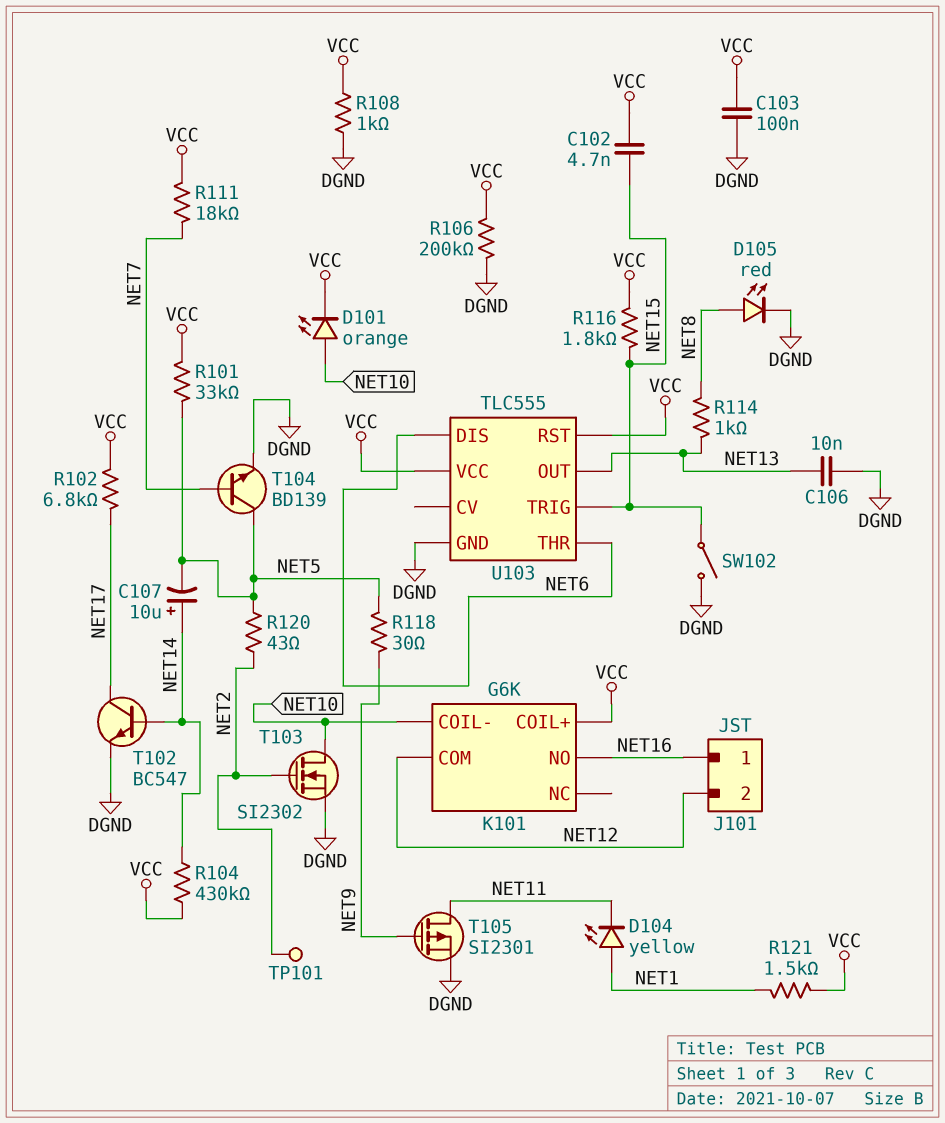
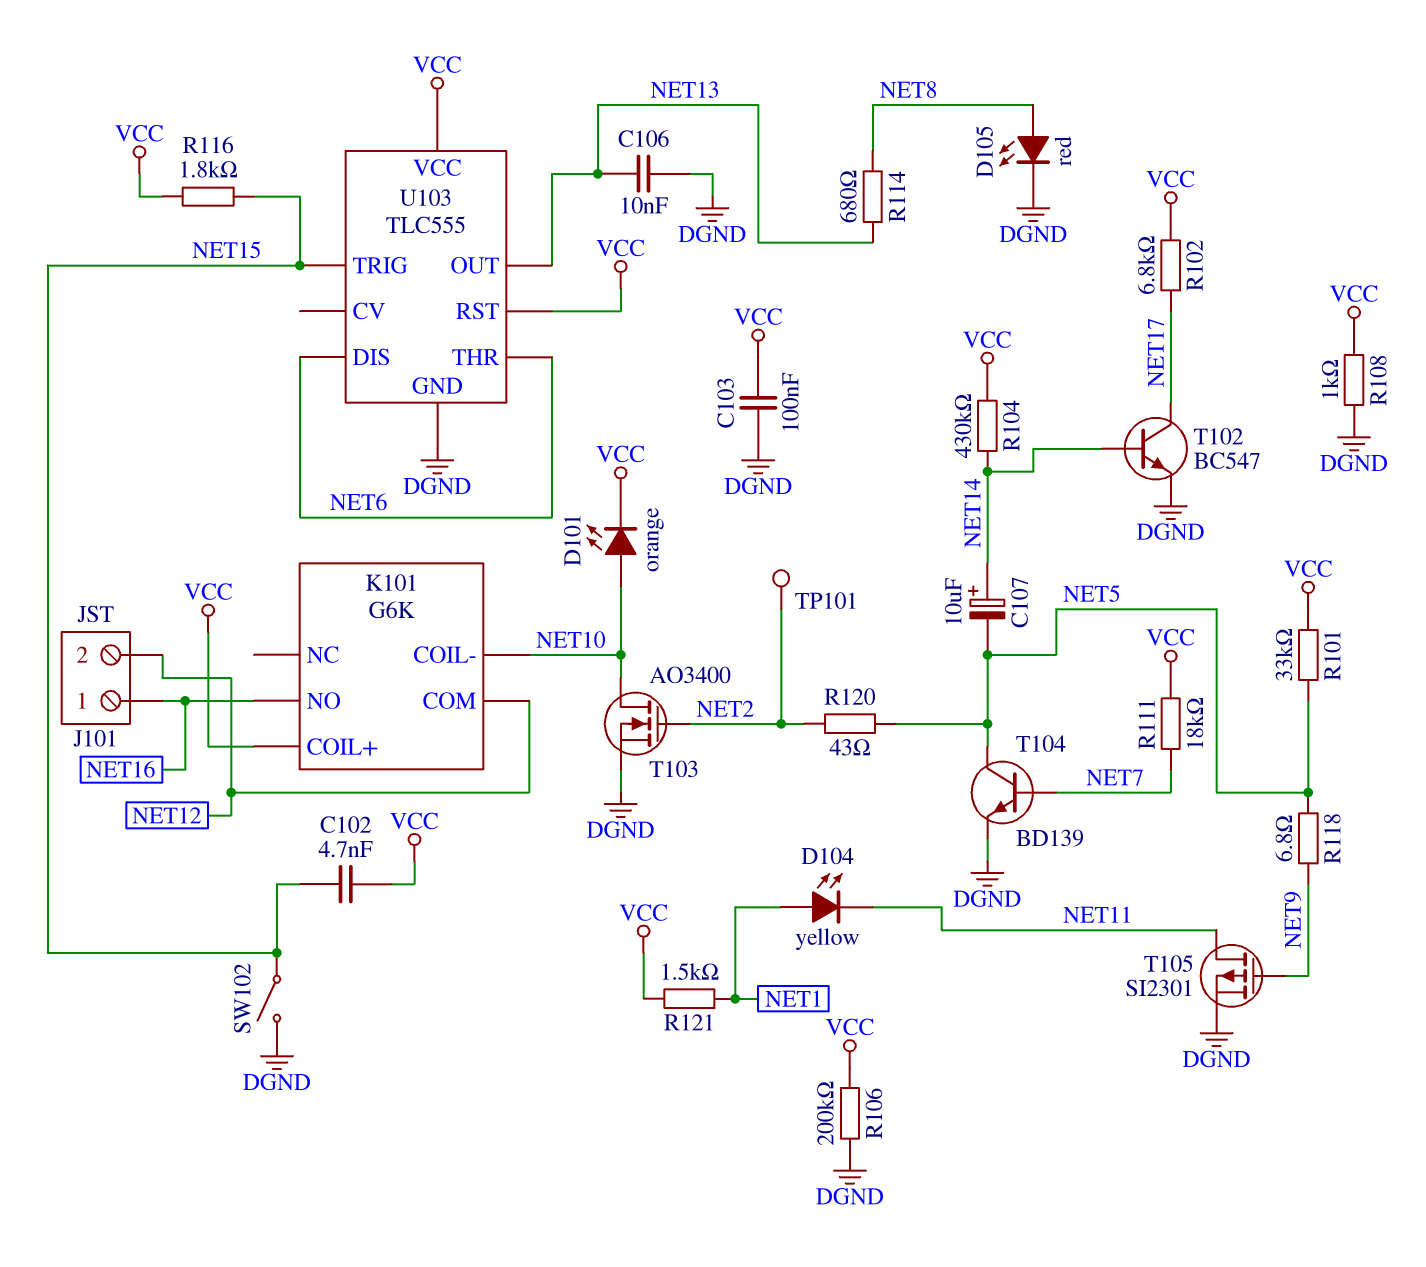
R114: 1k (NET8, NET13) -> 680 (NET8, NET13)
R118: 30 (NET5, NET9) -> 6.8 (NET5, NET9)
T103: NMOS SI2302 (G NET2, D NET10, S DGND) -> NMOS AO3400 (G NET2, D NET10, S DGND)

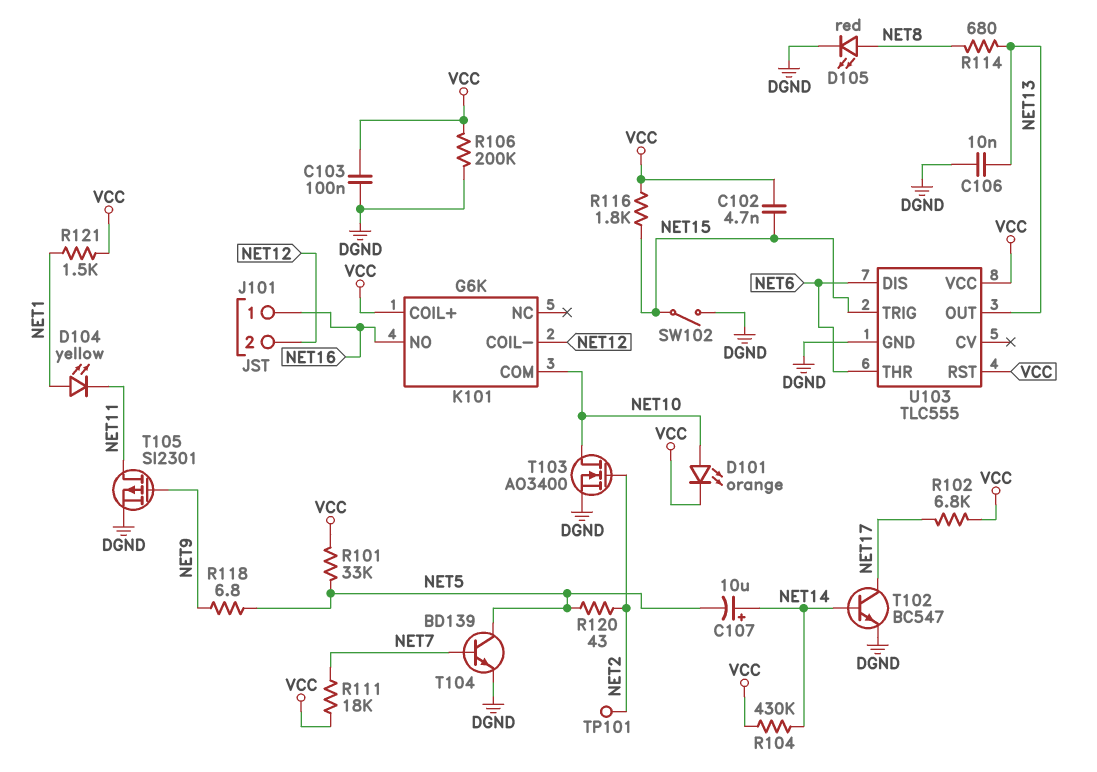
K101 pin COIL-: NET10 -> NET12
K101 pin COM: NET12 -> NET10
R108: 1k (DGND, VCC) -> none

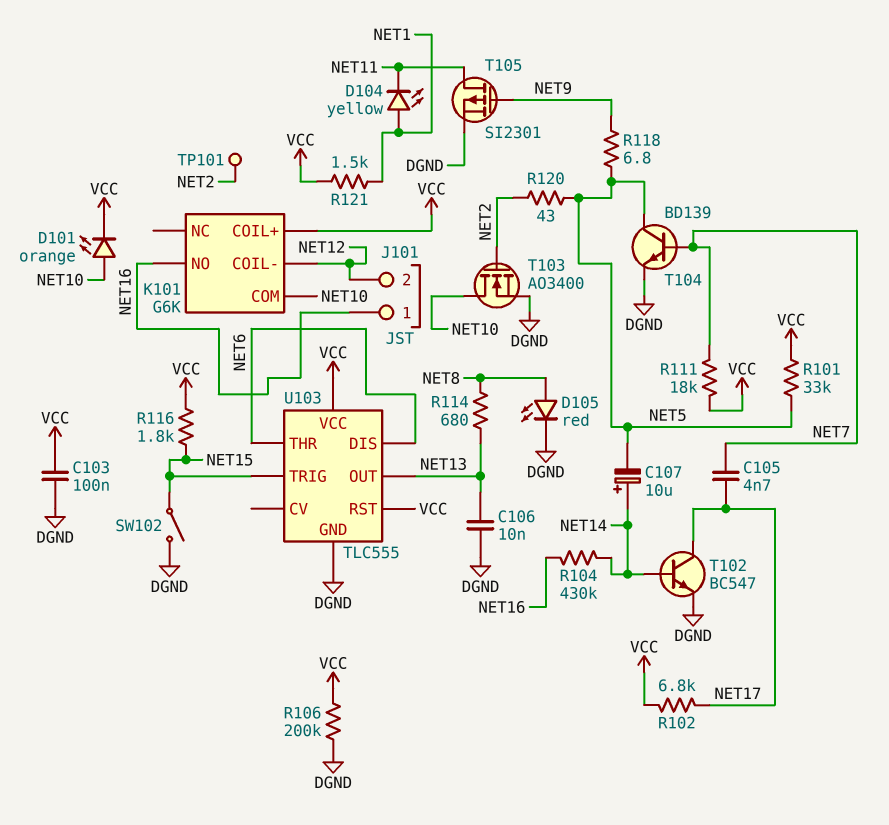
C102: 4.7nF (NET15, VCC) -> none
C105: none -> 4.7nF (NET7, NET17)
R104: 430k (NET14, VCC) -> 430k (NET14, NET16)

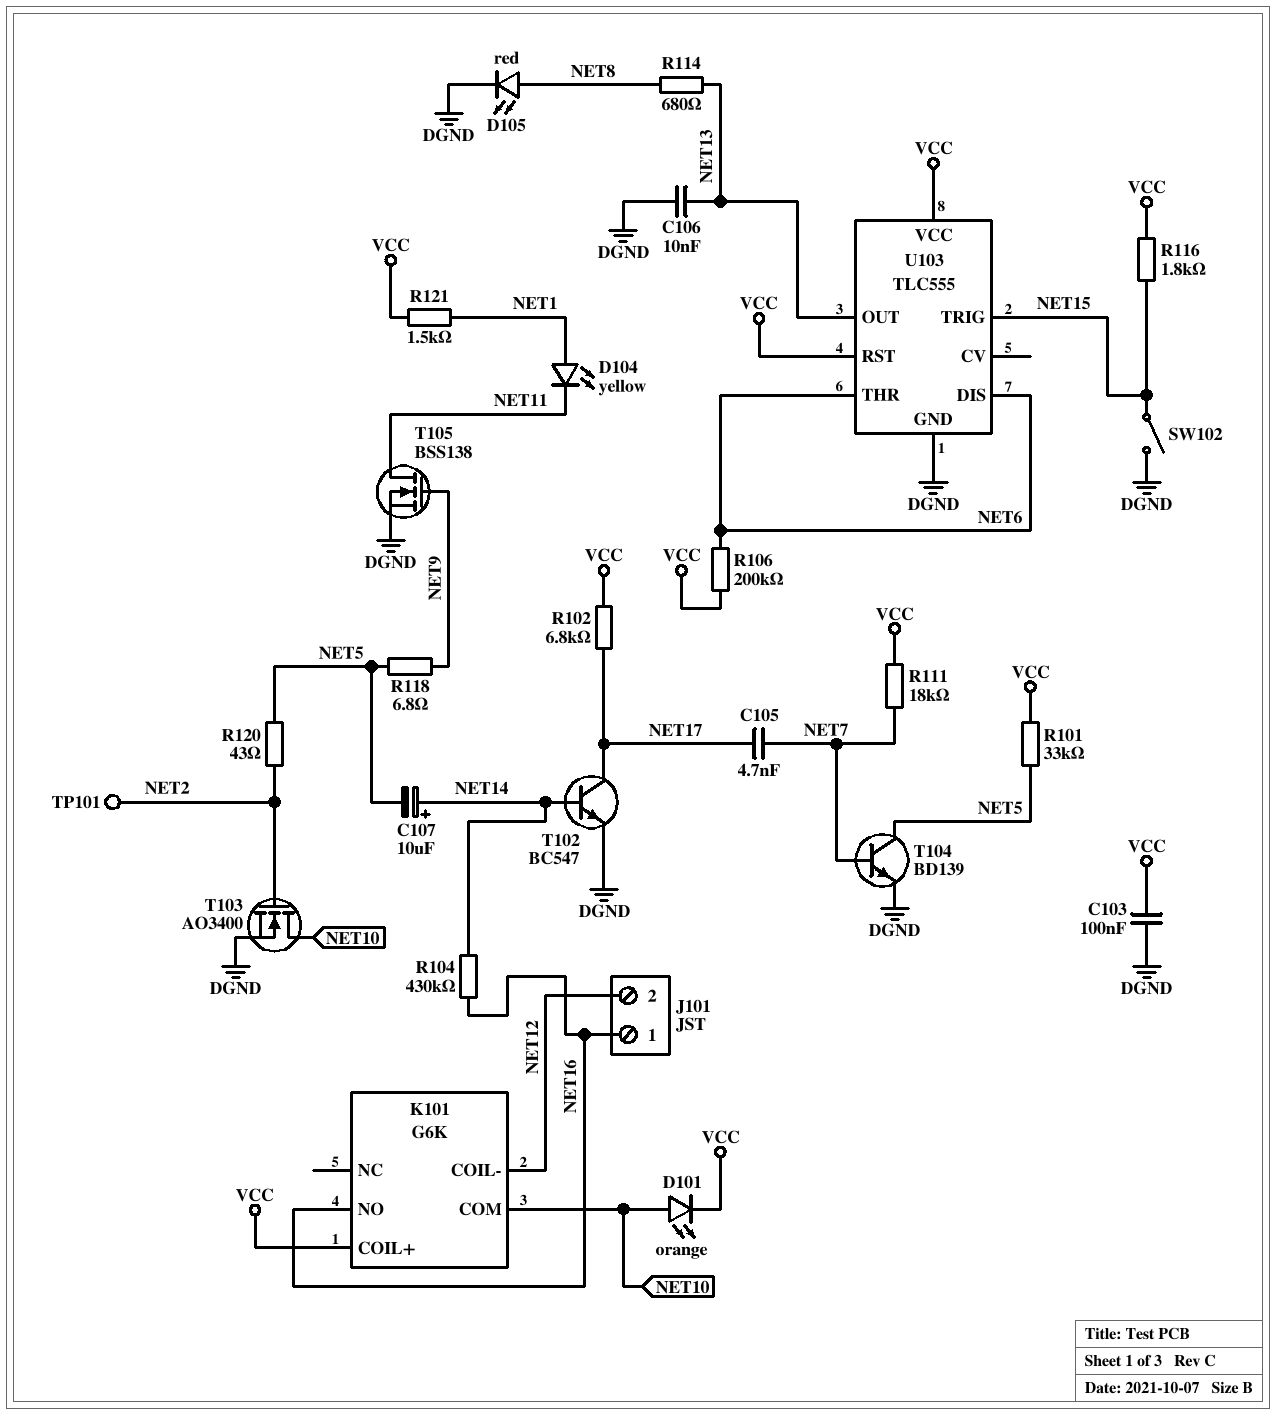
R106: 200k (DGND, VCC) -> 200k (NET6, VCC)
T105: PMOS SI2301 (G NET9, D NET11, S DGND) -> NMOS BSS138 (G NET9, D NET11, S DGND)

